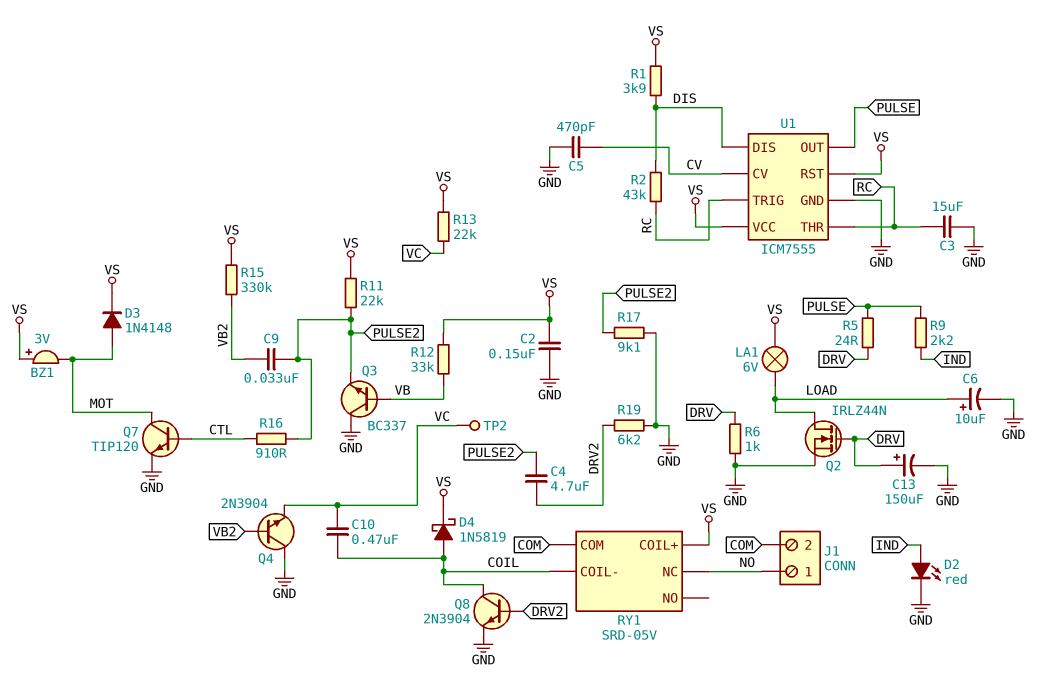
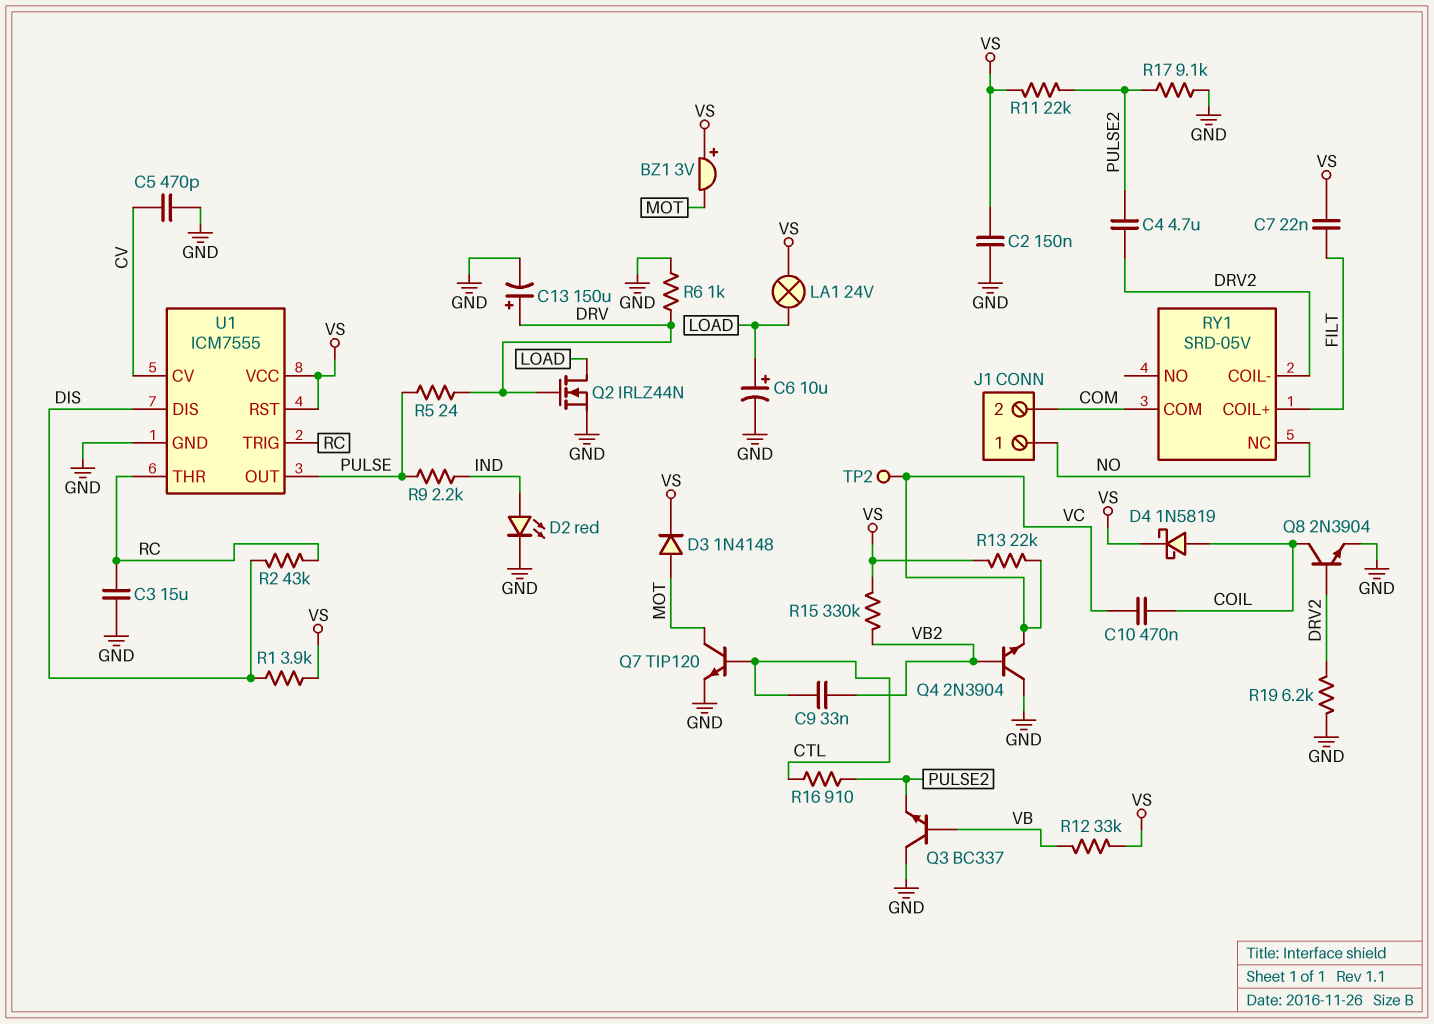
C7: none -> 22nF (FILT, VS)
C9: 33nF (PULSE2, VB2) -> 33nF (CTL, VB2)
LA1: lamp 6V (LOAD, VS) -> lamp 24V (LOAD, VS)
RY1 pin COIL+: VS -> FILT
RY1 pin COIL-: COIL -> DRV2

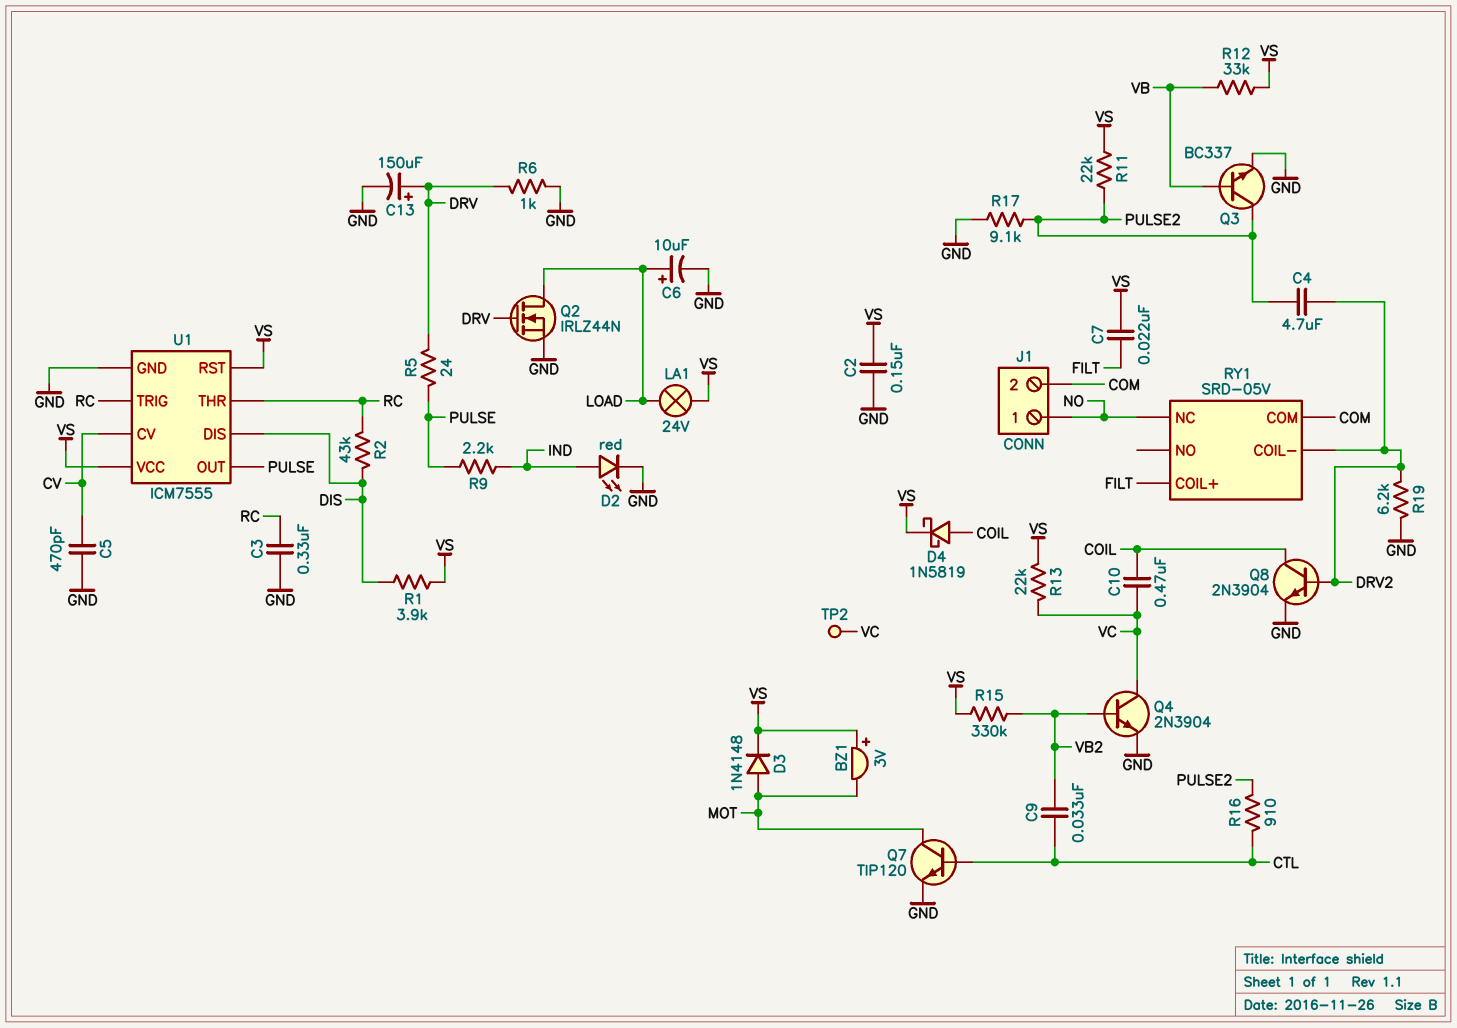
C3: 15uF (GND, RC) -> 330nF (GND, RC)
Q3: NPN BC337 (B VB, C GND, E PULSE2) -> NPN BC337 (B VB, C PULSE2, E GND)
Q4: NPN 2N3904 (B VB2, C GND, E VC) -> NPN 2N3904 (B VB2, C VC, E GND)

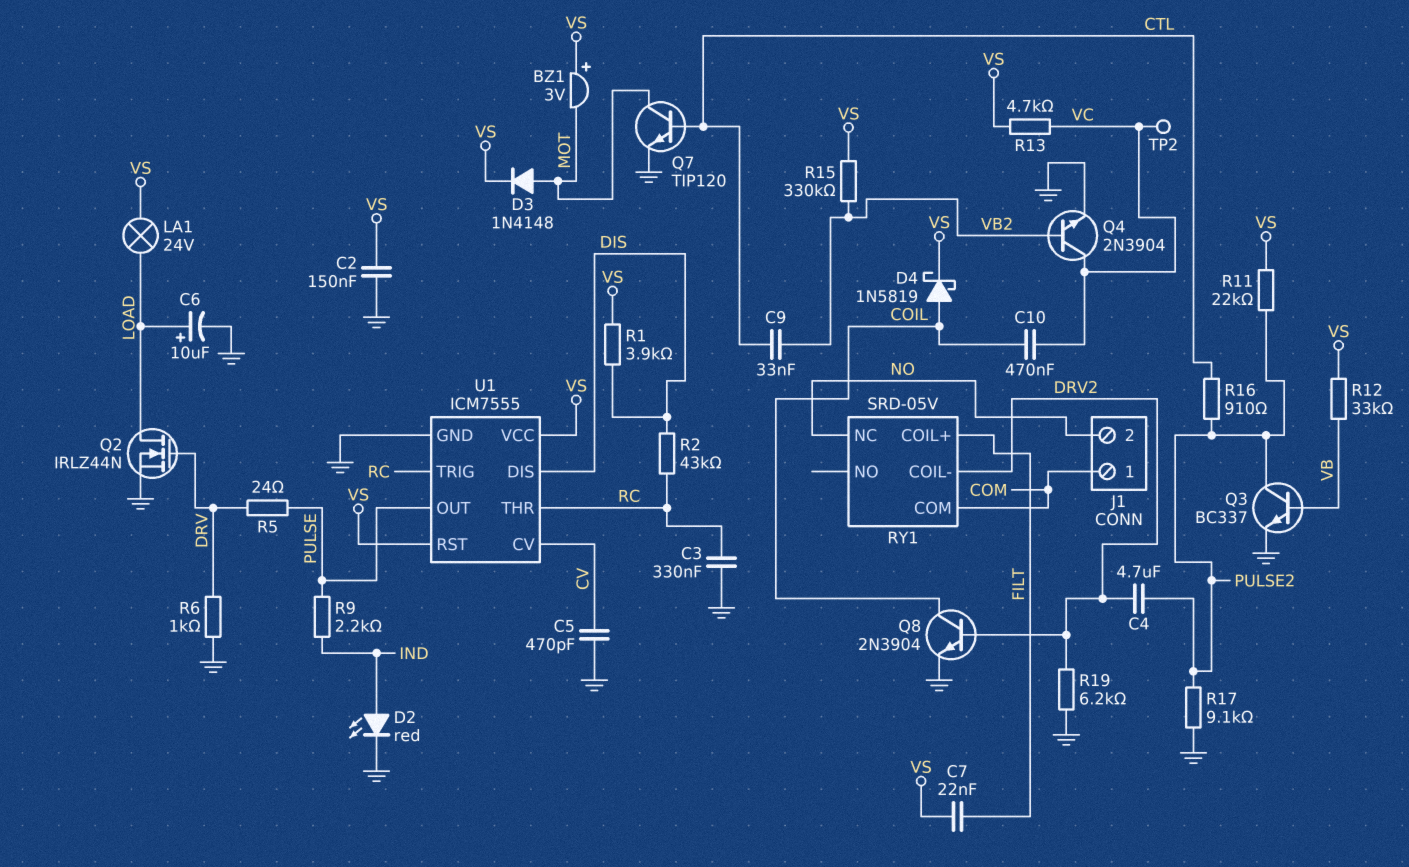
C13: 150uF (plus DRV, minus GND) -> none
J1 pin 1: NO -> COM
J1 pin 2: COM -> NO
R13: 22k (VC, VS) -> 4.7k (VC, VS)

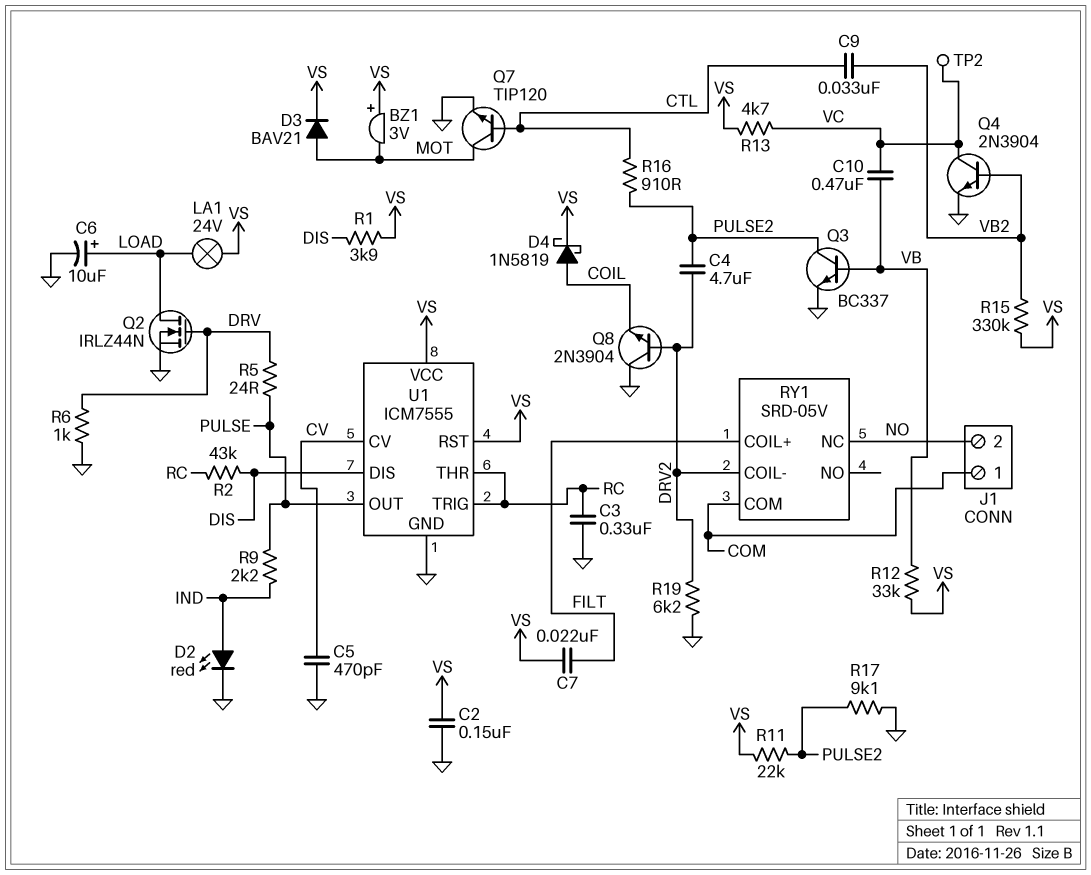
C10: 470nF (COIL, VC) -> 470nF (VB, VC)
D3: diode 1N4148 (A MOT, K VS) -> diode BAV21 (A MOT, K VS)
Q8: NPN 2N3904 (B DRV2, C COIL, E GND) -> NPN 2N3904 (B DRV2, C GND, E COIL)

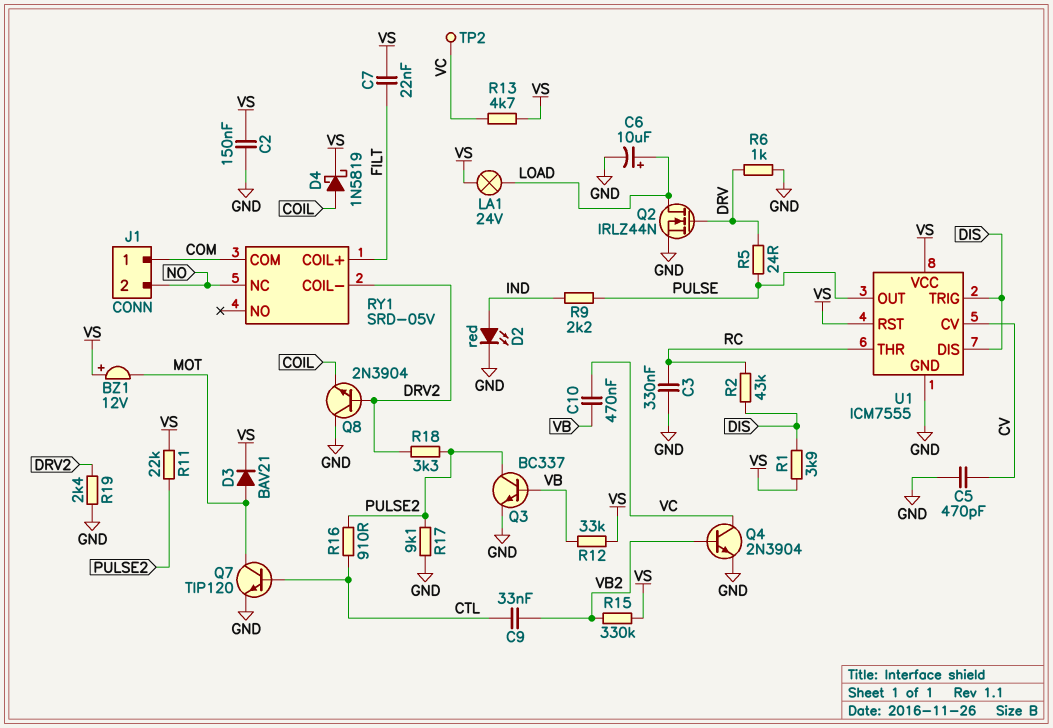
BZ1: buzzer 3V (plus VS, minus MOT) -> buzzer 12V (plus VS, minus MOT)
C4: 4.7uF (DRV2, PULSE2) -> none
R18: none -> 3.3k (DRV2, PULSE2)
R19: 6.2k (DRV2, GND) -> 2.4k (DRV2, GND)
U1 pin TRIG: RC -> DIS

